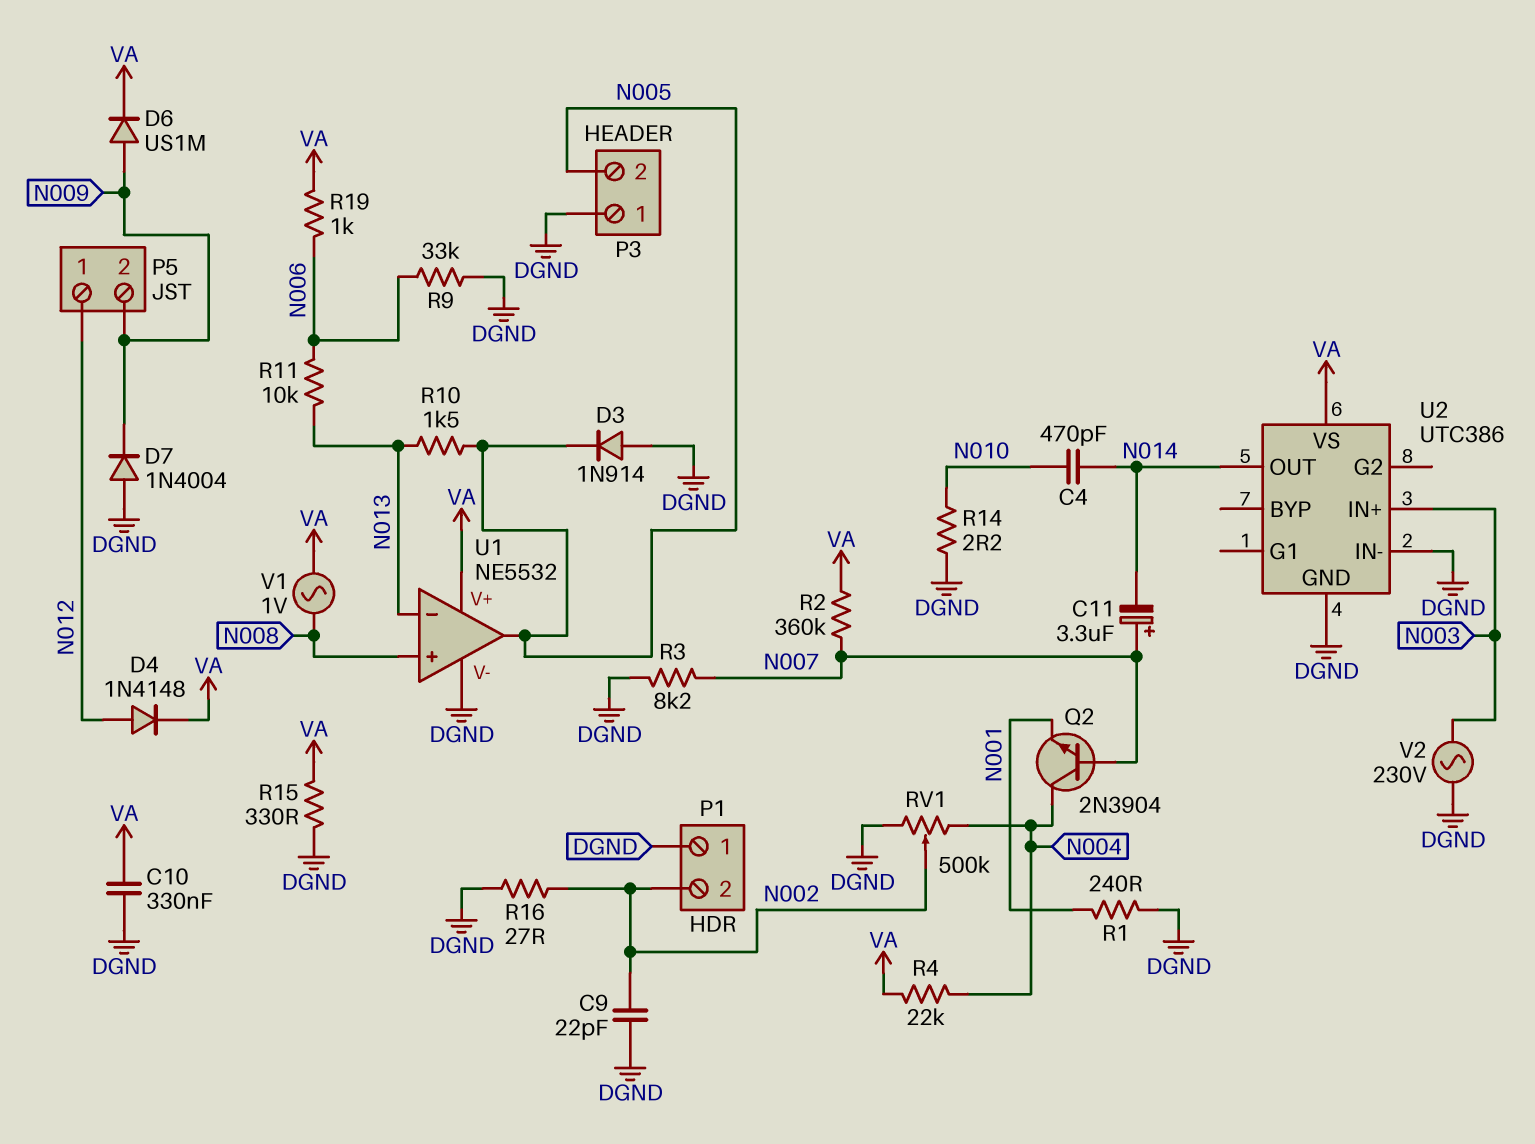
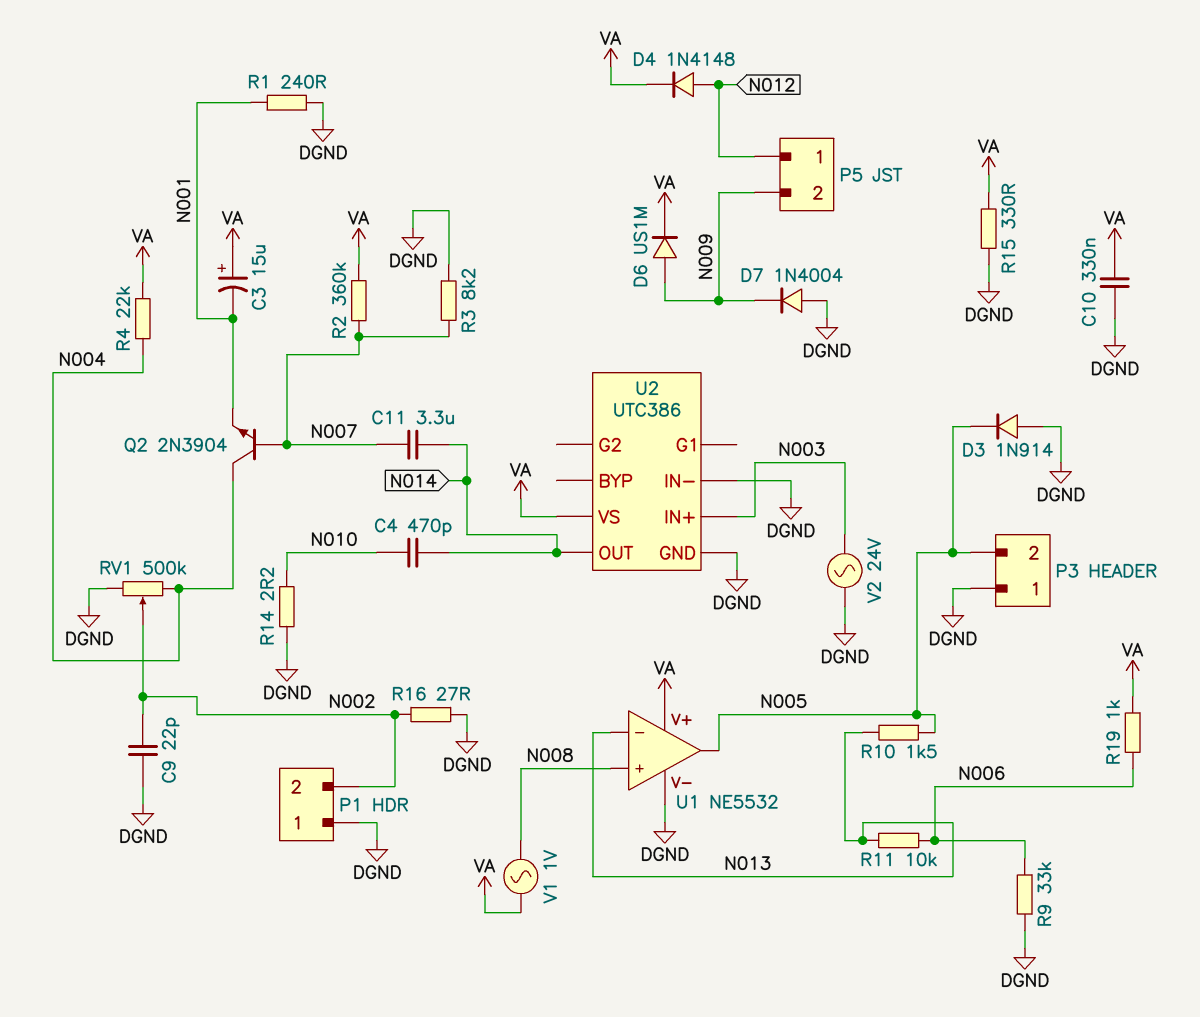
C3: none -> 15uF (plus VA, minus N001)
C11: 3.3uF (plus N007, minus N014) -> 3.3uF (N007, N014)
V2: AC 230V (DGND, N003) -> AC 24V (DGND, N003)

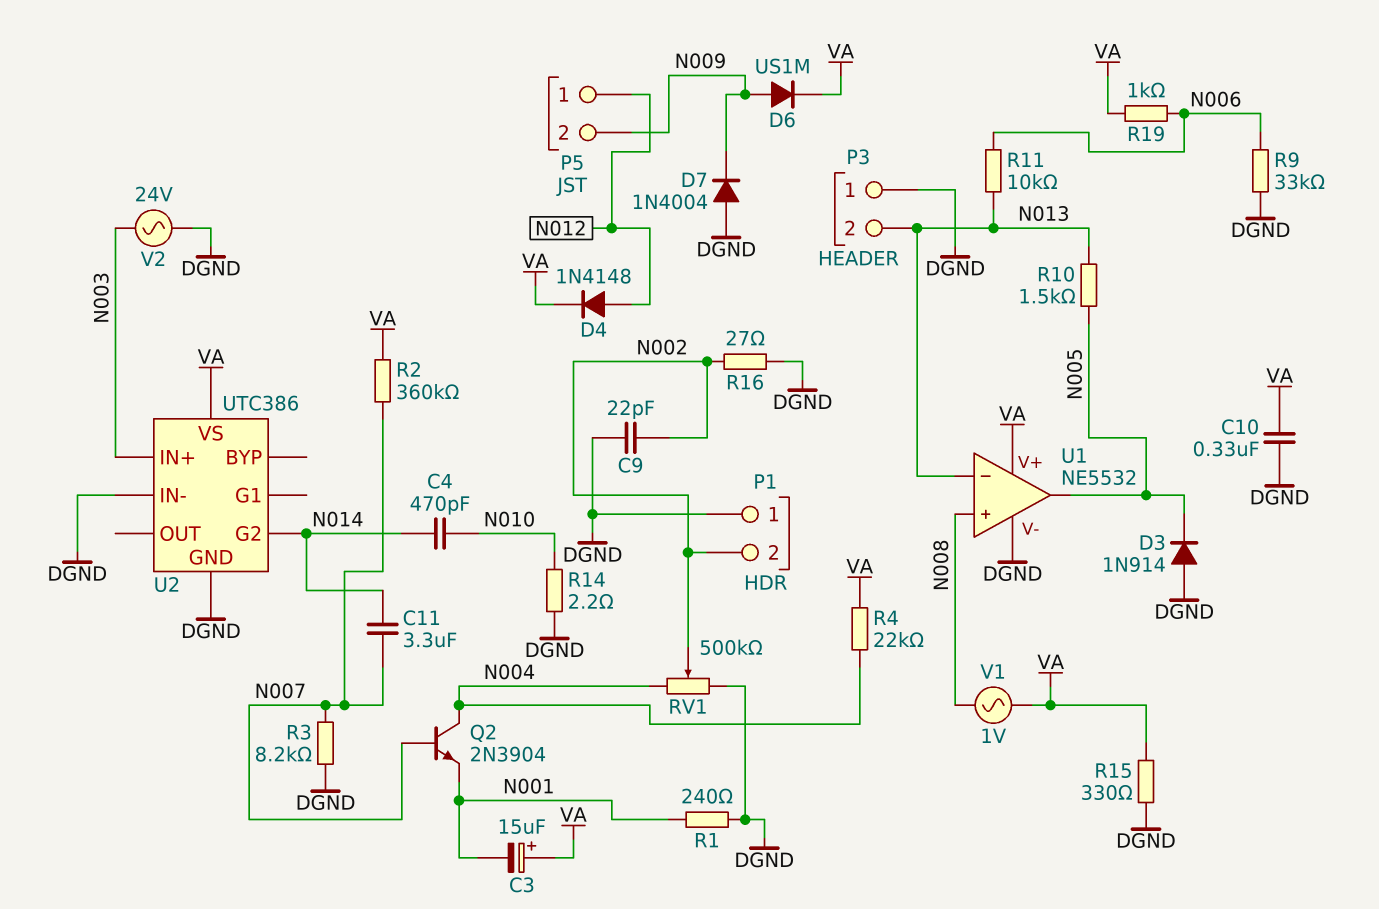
P3 pin 2: N005 -> N013
U2 pin G2: none -> N014
U2 pin OUT: N014 -> none

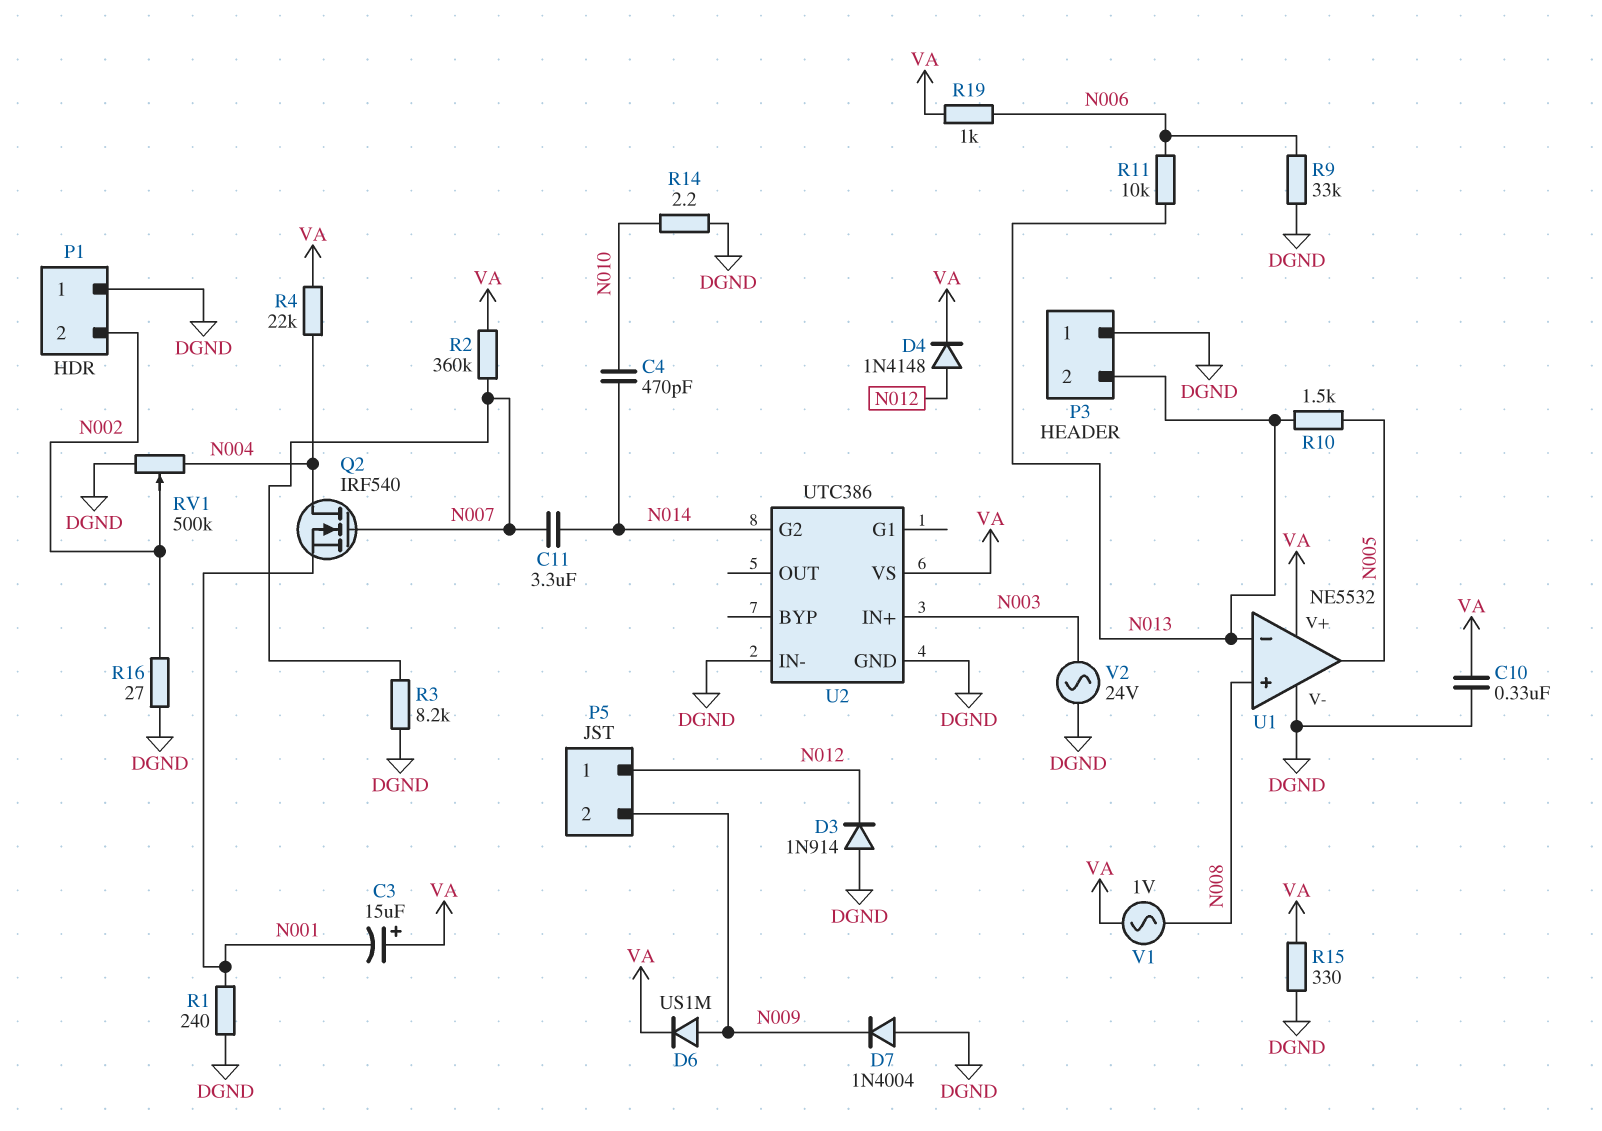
C9: 22pF (DGND, N002) -> none
D3: diode 1N914 (A DGND, K N005) -> diode 1N914 (A DGND, K N012)
Q2: NPN 2N3904 (B N007, C N004, E N001) -> NMOS IRF540 (G N007, D N004, S N001)

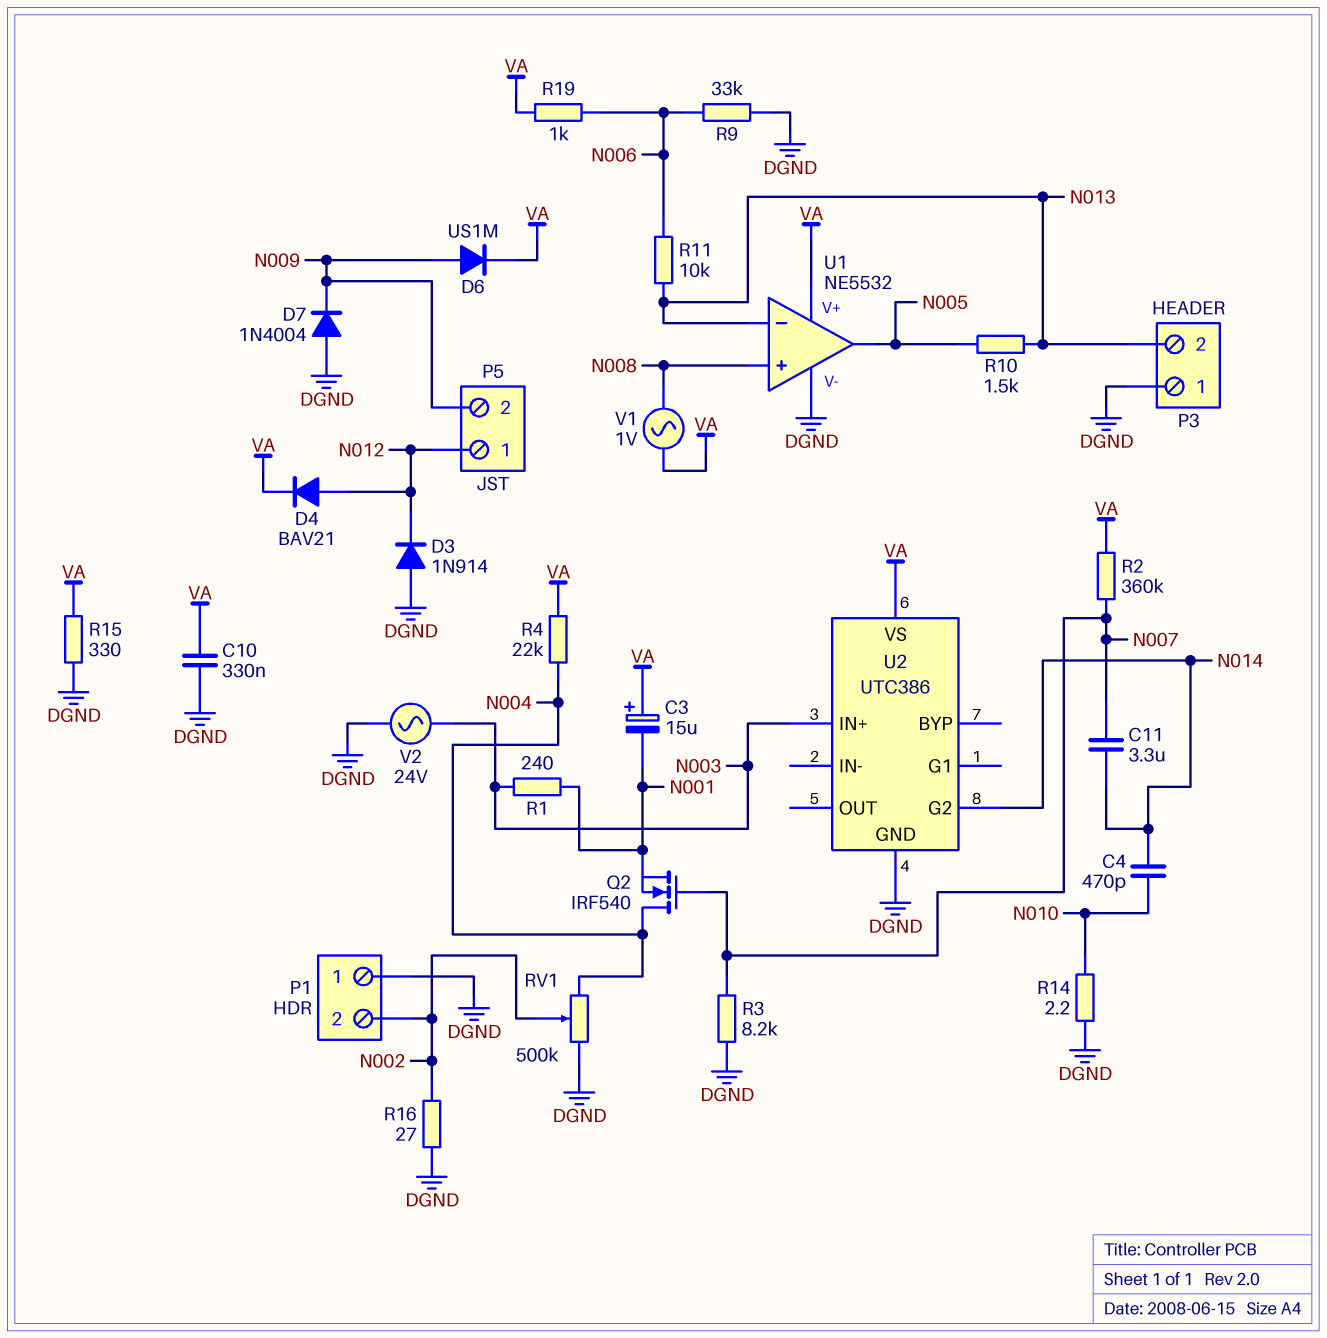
D4: diode 1N4148 (A N012, K VA) -> diode BAV21 (A N012, K VA)
R1: 240 (DGND, N001) -> 240 (N001, N003)
U2 pin IN-: DGND -> none

